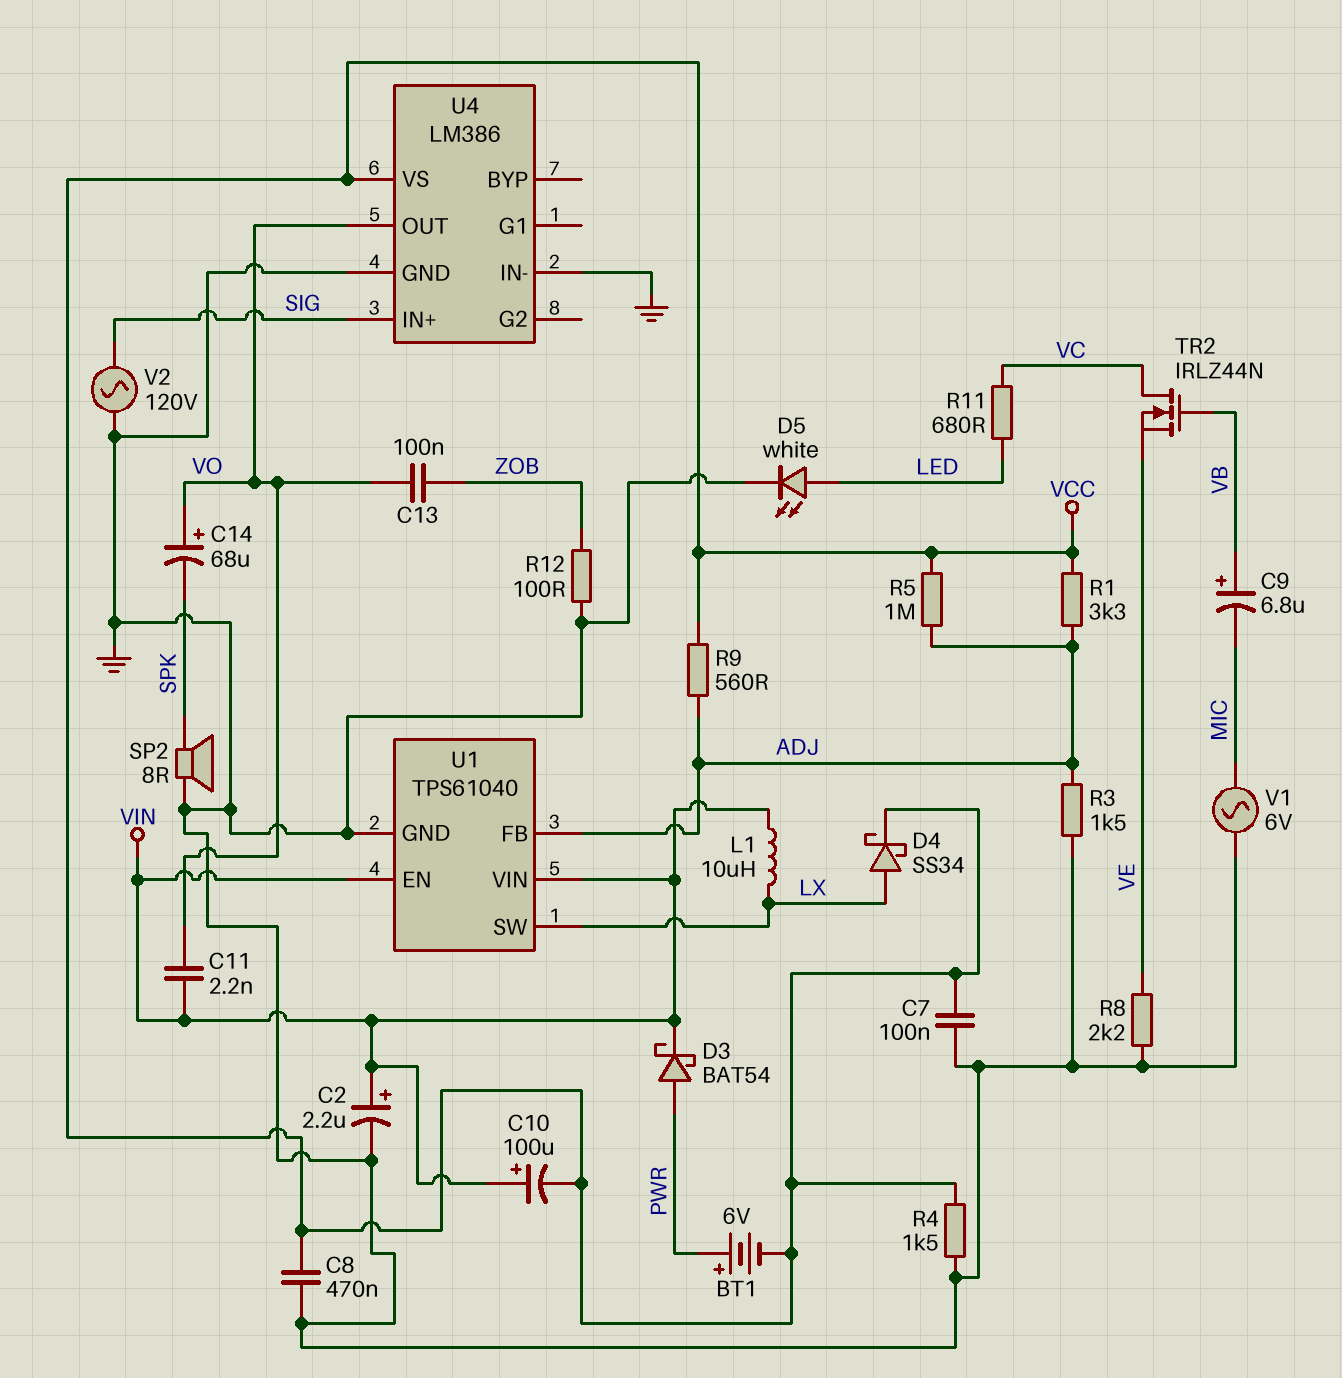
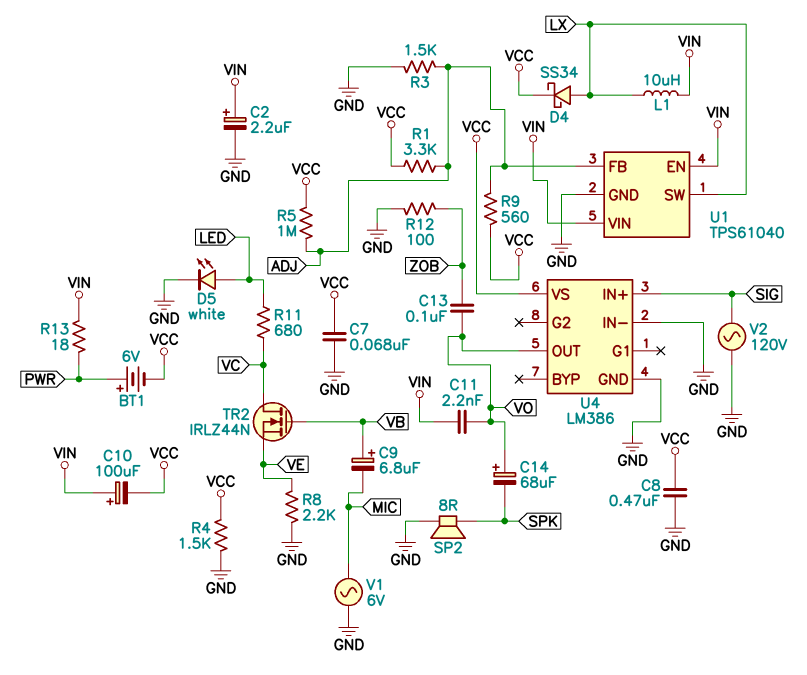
C7: 100nF (GND, VCC) -> 68nF (GND, VCC)
D3: schottky BAT54 (A PWR, K VIN) -> none
R13: none -> 18 (PWR, VIN)

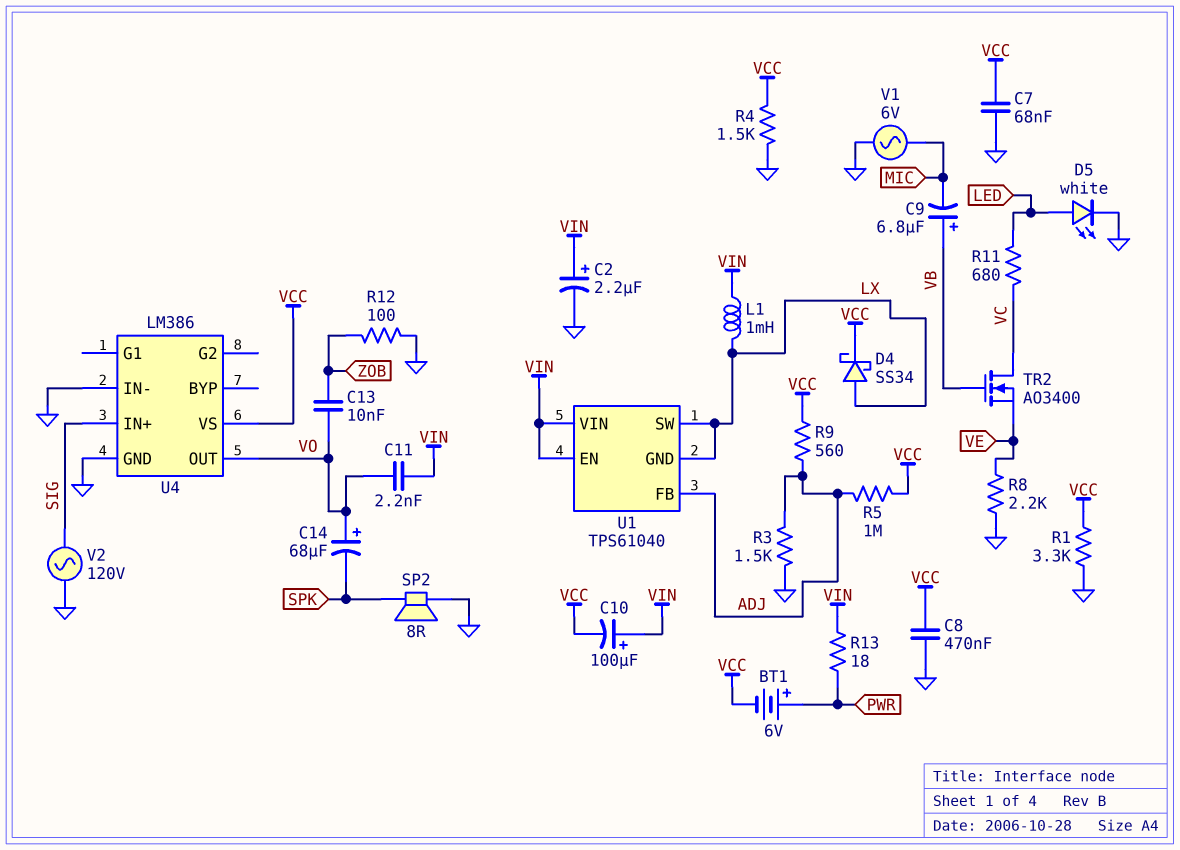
C13: 100nF (VO, ZOB) -> 10nF (VO, ZOB)
L1: 10uH (LX, VIN) -> 1mH (LX, VIN)
R1: 3.3k (ADJ, VCC) -> 3.3k (GND, VCC)
TR2: NMOS IRLZ44N (G VB, D VC, S VE) -> NMOS AO3400 (G VB, D VC, S VE)
U1 pin GND: GND -> LX

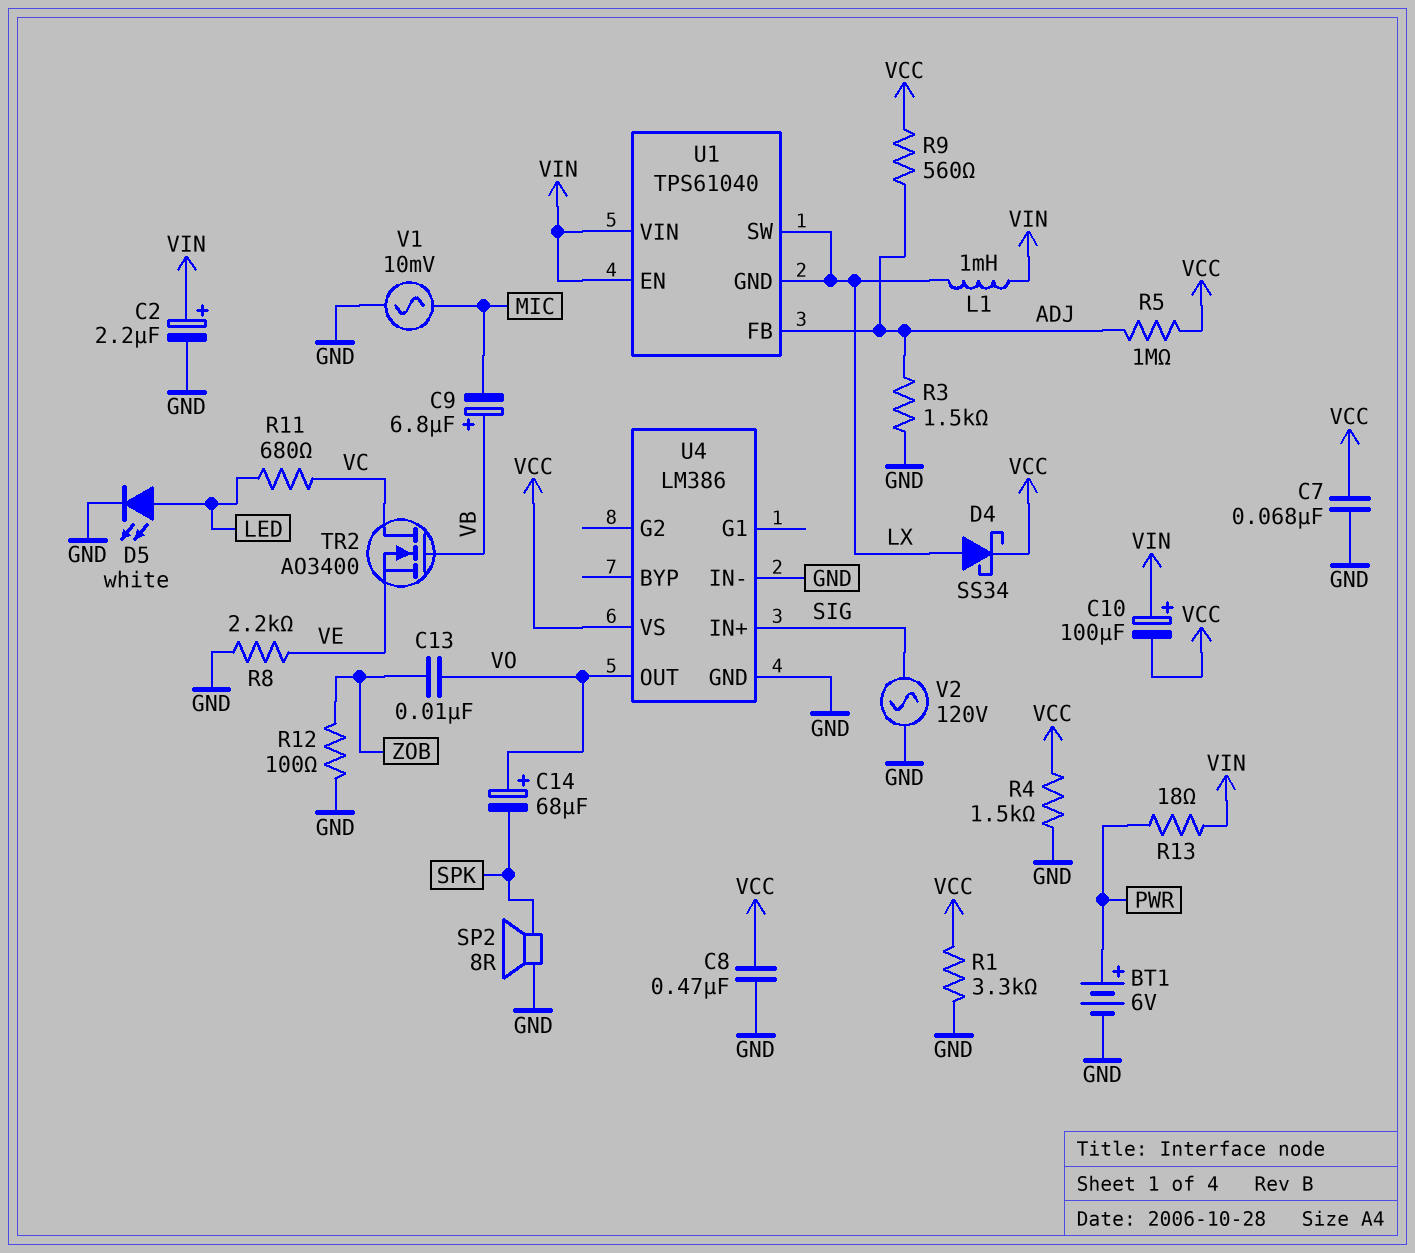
BT1: 6V (plus PWR, minus VCC) -> 6V (plus PWR, minus GND)
C11: 2.2nF (VIN, VO) -> none
V1: AC 6V (GND, MIC) -> AC 10mV (GND, MIC)

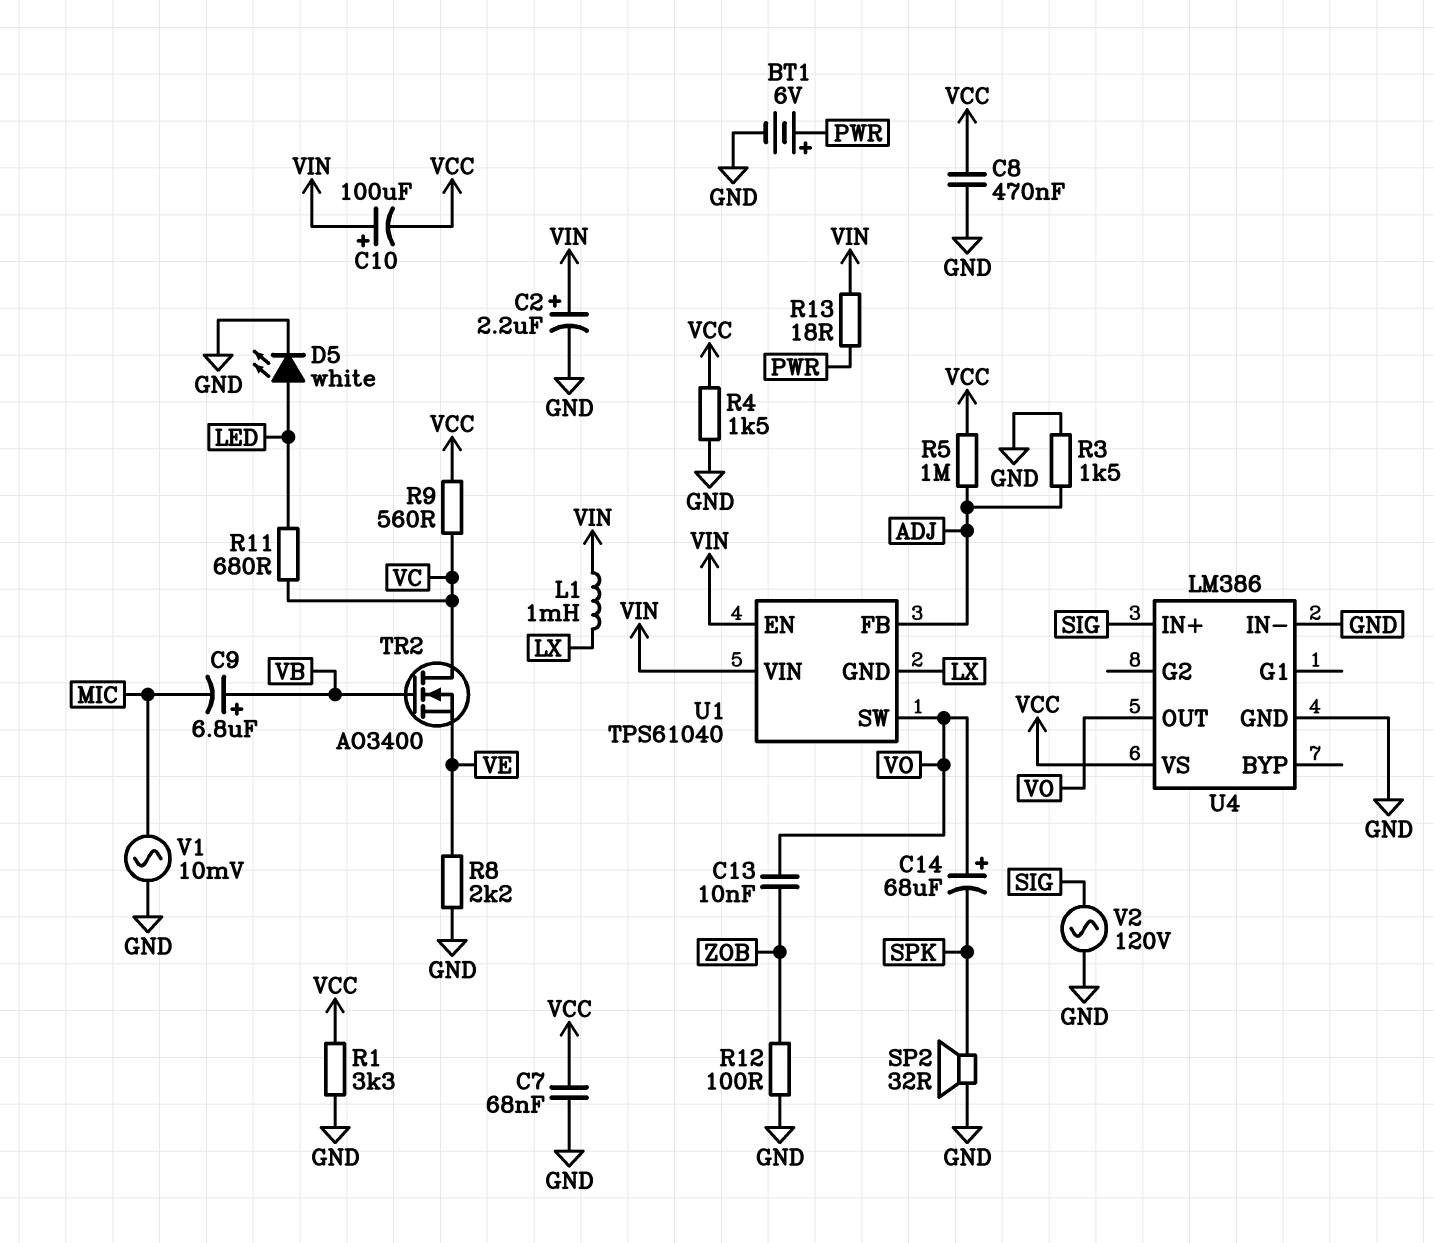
D4: schottky SS34 (A LX, K VCC) -> none
R9: 560 (ADJ, VCC) -> 560 (VC, VCC)
SP2: speaker 8R (GND, SPK) -> speaker 32R (GND, SPK)
U1 pin SW: LX -> VO

